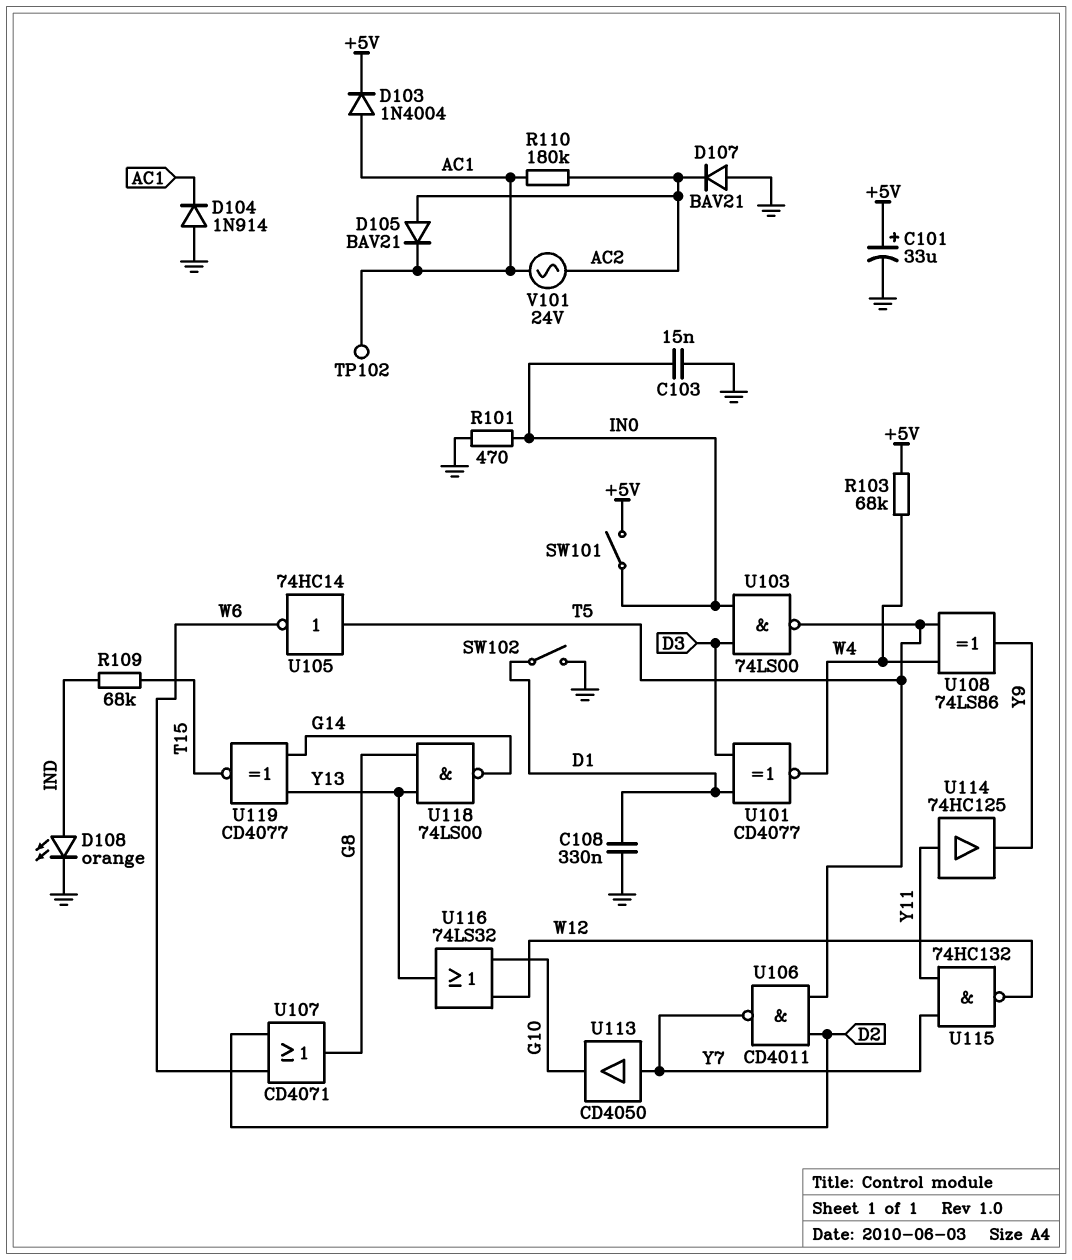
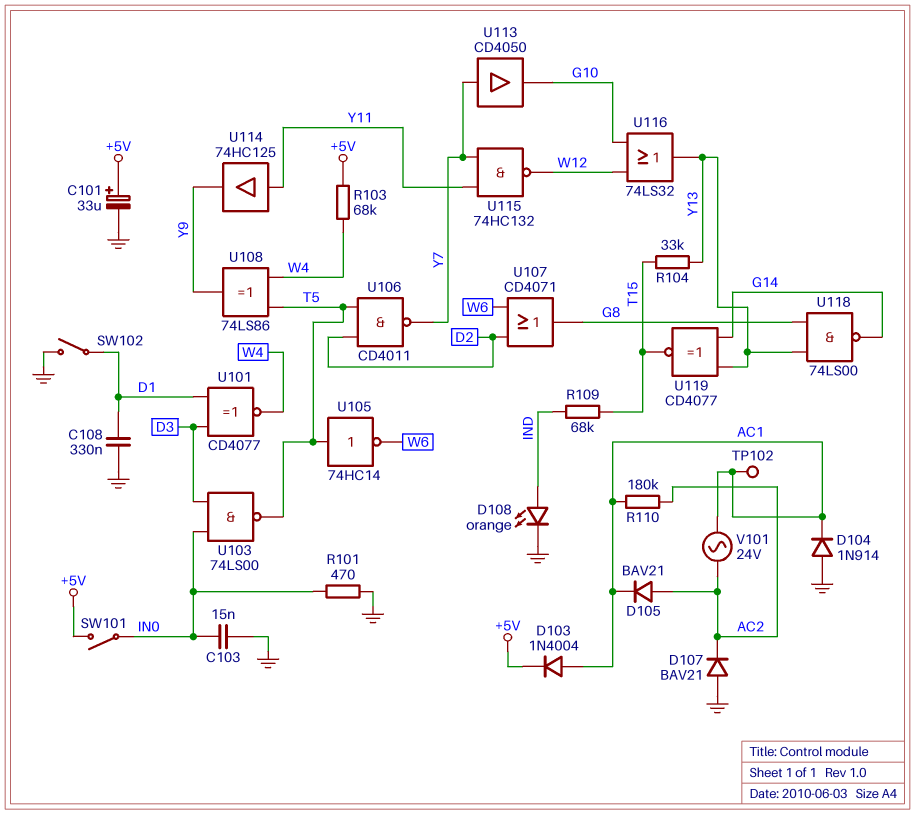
R104: none -> 33k (T15, Y13)

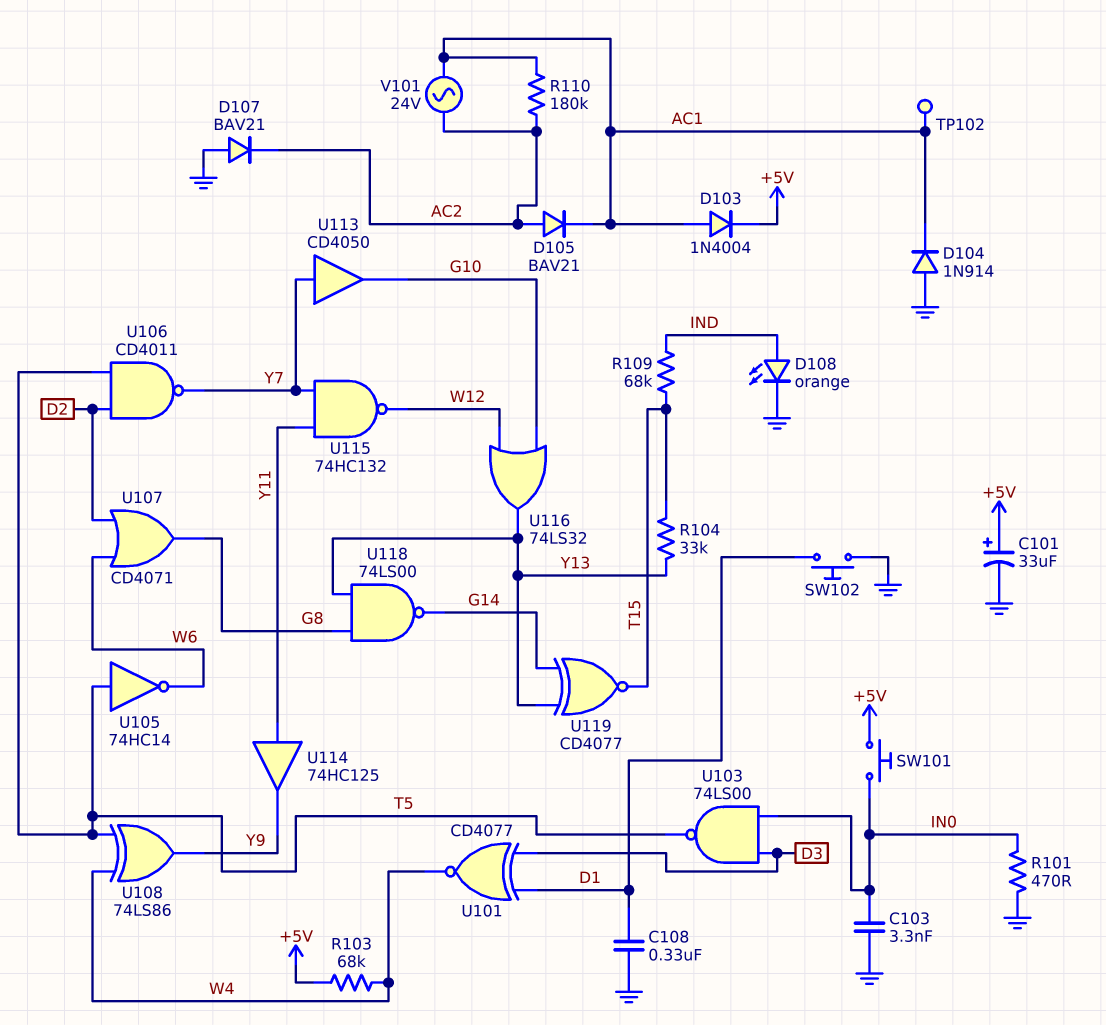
C103: 15nF (GND, IN0) -> 3.3nF (GND, IN0)
SW101: switch (+5V, IN0) -> button (+5V, IN0)
SW102: switch (D1, GND) -> button (D1, GND)

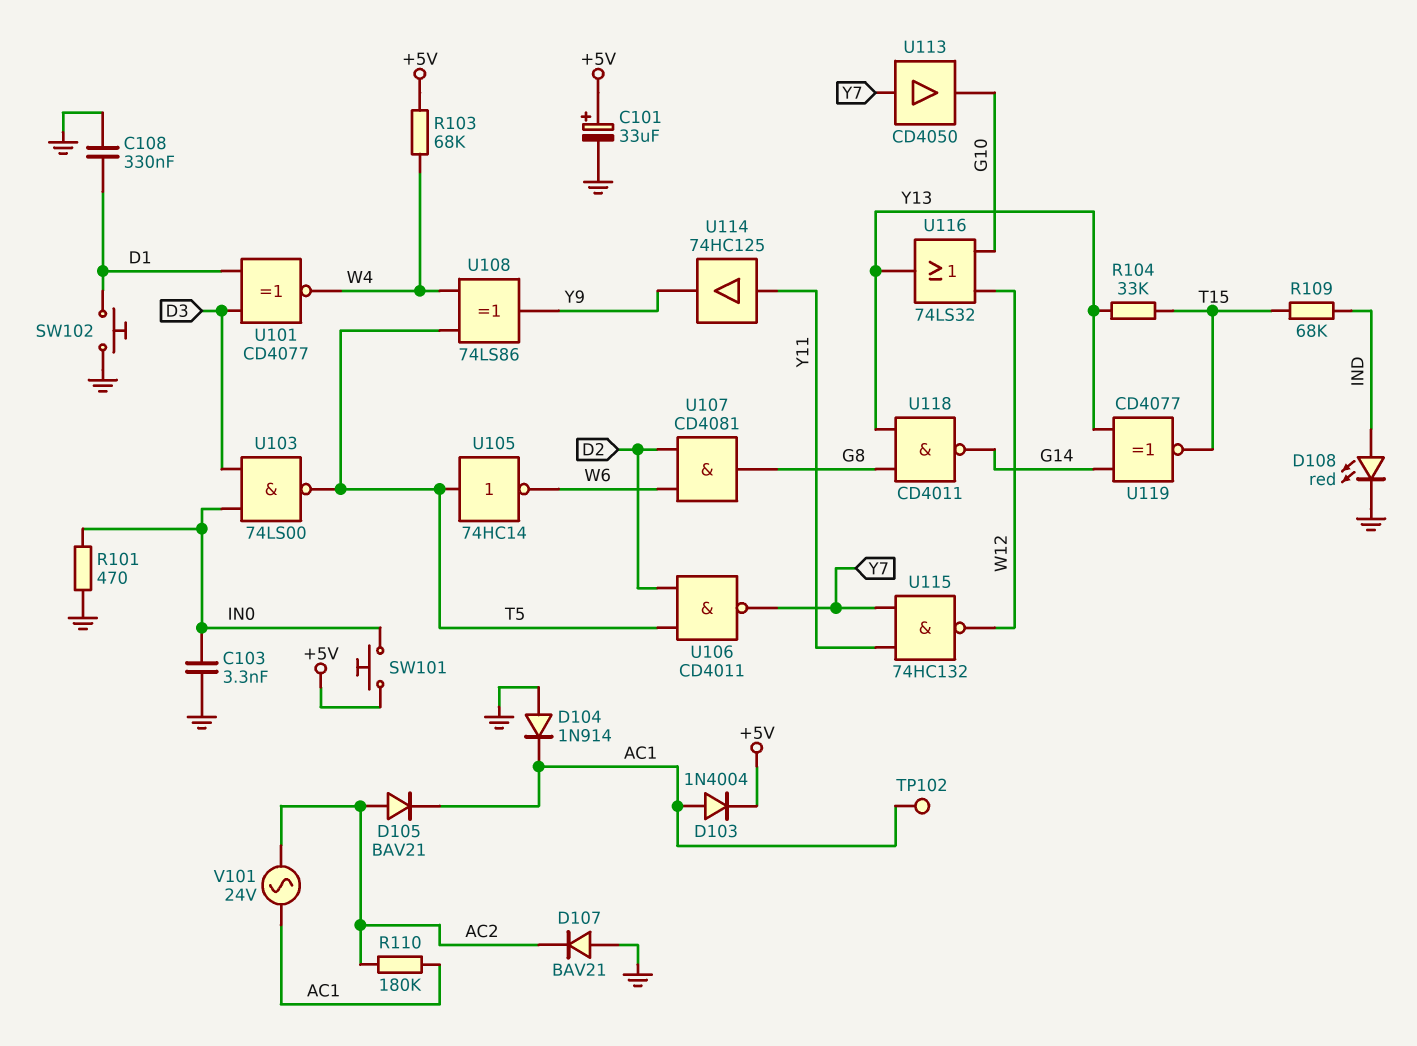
D108: LED orange (A IND, K GND) -> LED red (A IND, K GND)
U107: OR CD4071 (in D2, in W6, out G8) -> AND CD4081 (in D2, in W6, out G8)
U118: NAND 74LS00 (in G8, in Y13, out G14) -> NAND CD4011 (in G8, in Y13, out G14)

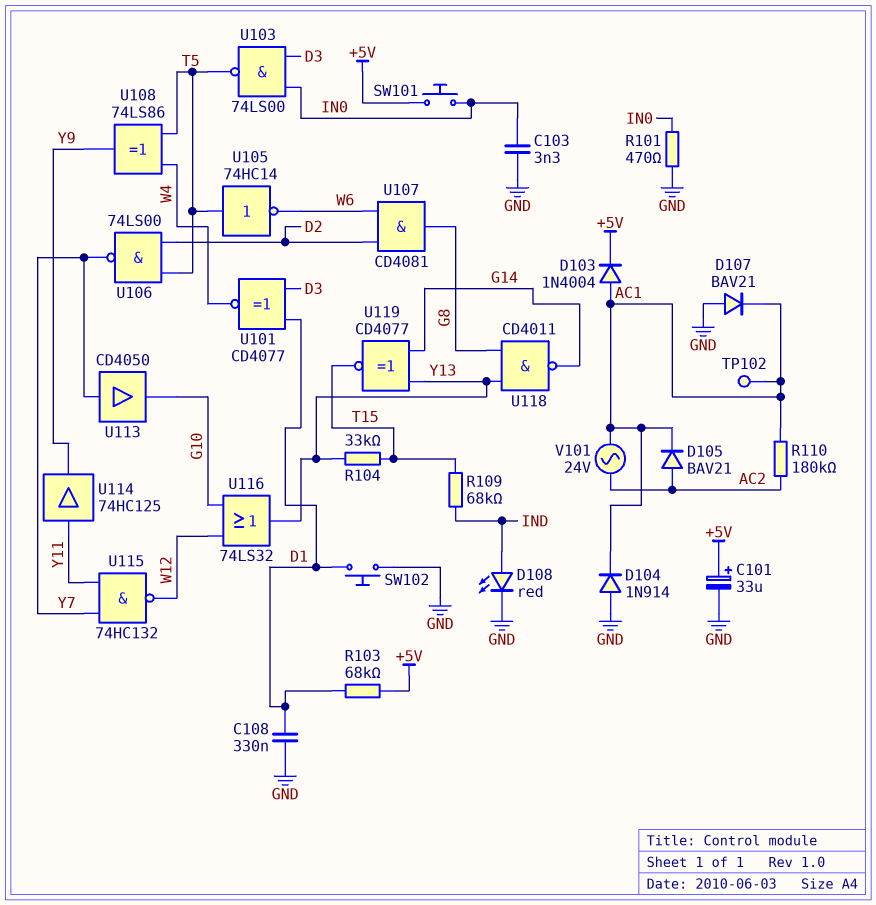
D107: diode BAV21 (A GND, K AC2) -> diode BAV21 (A GND, K AC1)
R103: 68k (+5V, W4) -> 68k (+5V, D1)
U106: NAND CD4011 (in D2, in T5, out Y7) -> NAND 74LS00 (in D2, in T5, out Y7)

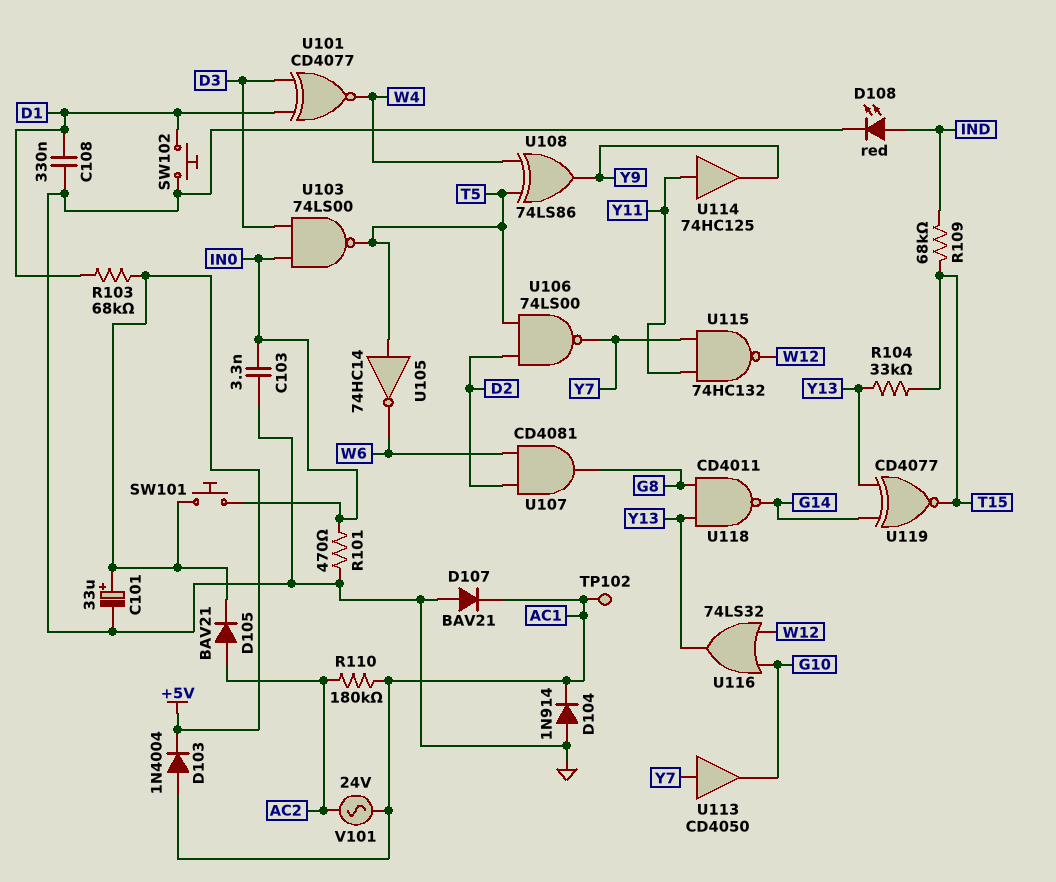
D105: diode BAV21 (A AC2, K AC1) -> diode BAV21 (A AC2, K +5V)

